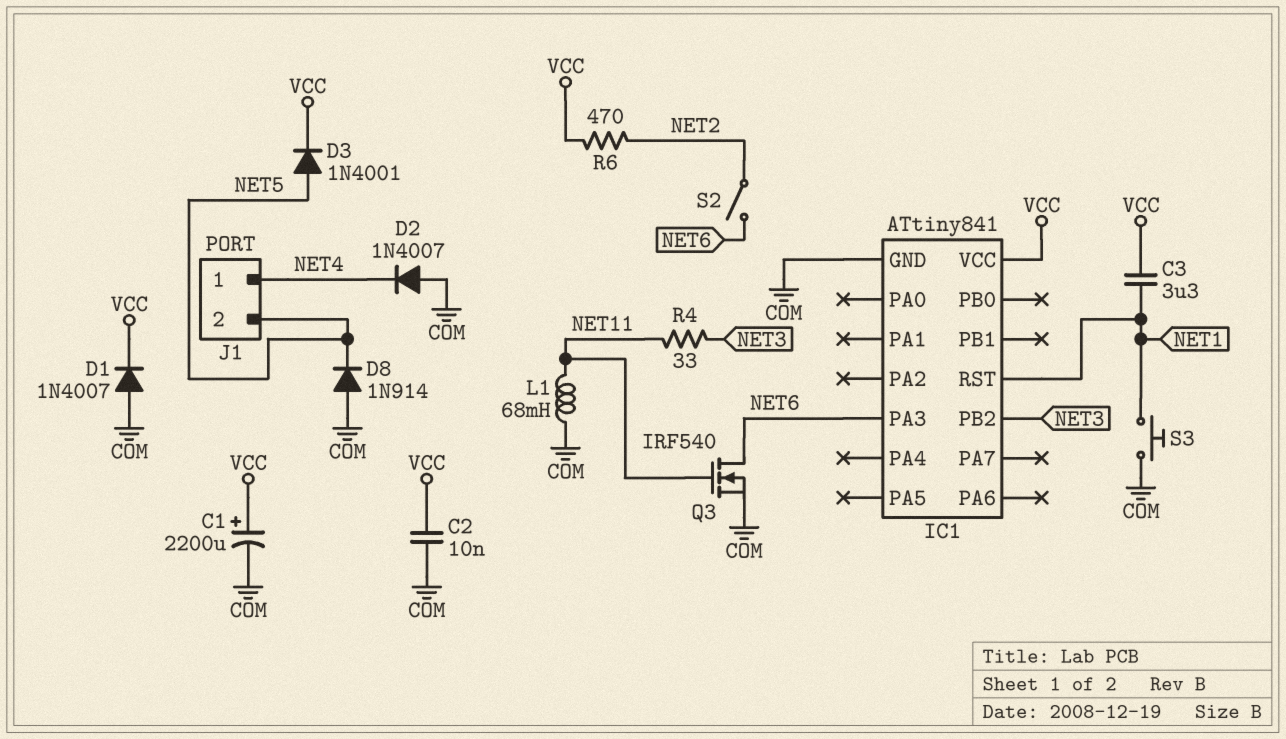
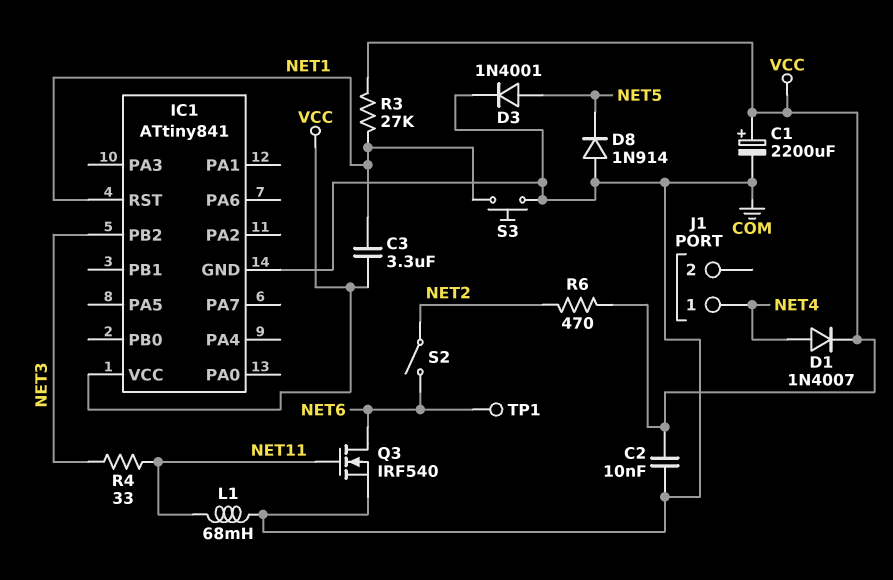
D1: diode 1N4007 (A COM, K VCC) -> diode 1N4007 (A NET4, K VCC)
D2: diode 1N4007 (A COM, K NET4) -> none
D3: diode 1N4001 (A NET5, K VCC) -> diode 1N4001 (A NET5, K COM)
IC1 pin PA3: NET6 -> none
J1 pin 2: NET5 -> none
R3: none -> 27k (NET1, VCC)
TP1: none -> test point (NET6)

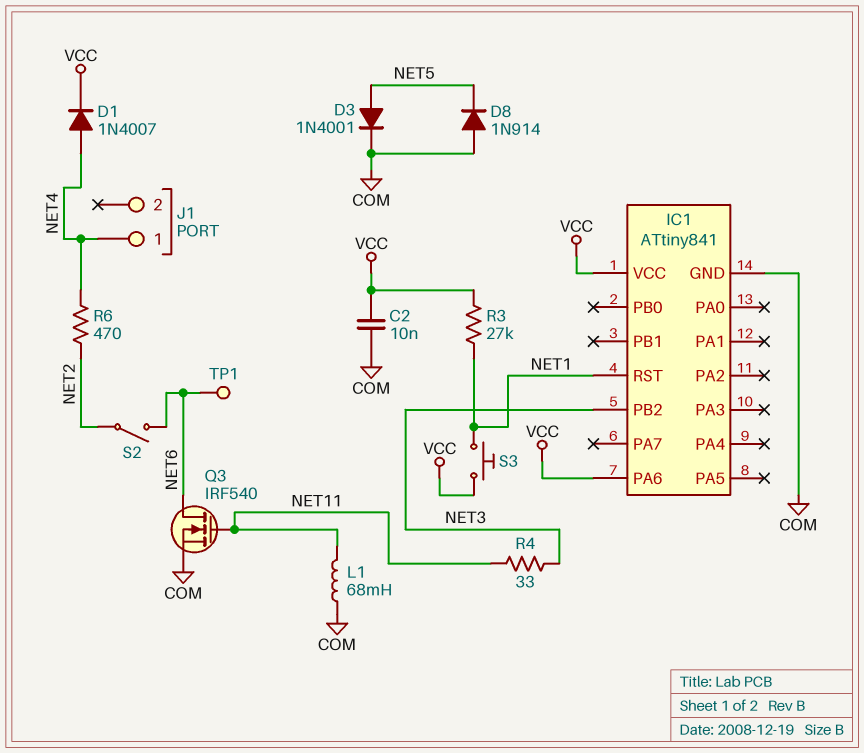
C1: 2200uF (plus VCC, minus COM) -> none
C3: 3.3uF (NET1, VCC) -> none
IC1 pin PA6: none -> VCC
R6: 470 (NET2, VCC) -> 470 (NET2, NET4)
S3: button (COM, NET1) -> button (NET1, VCC)

